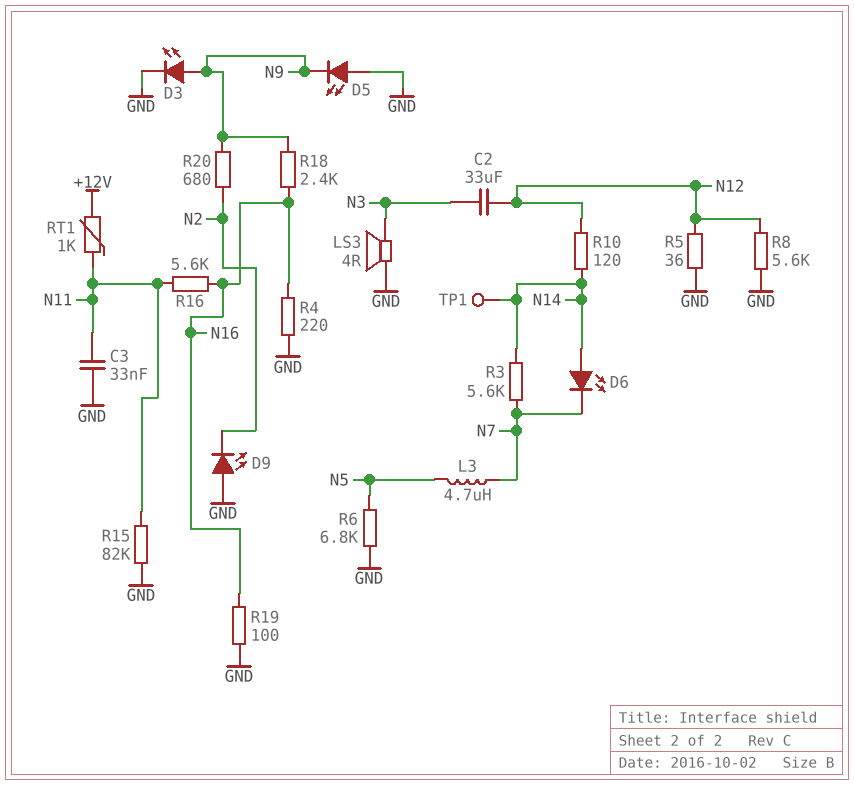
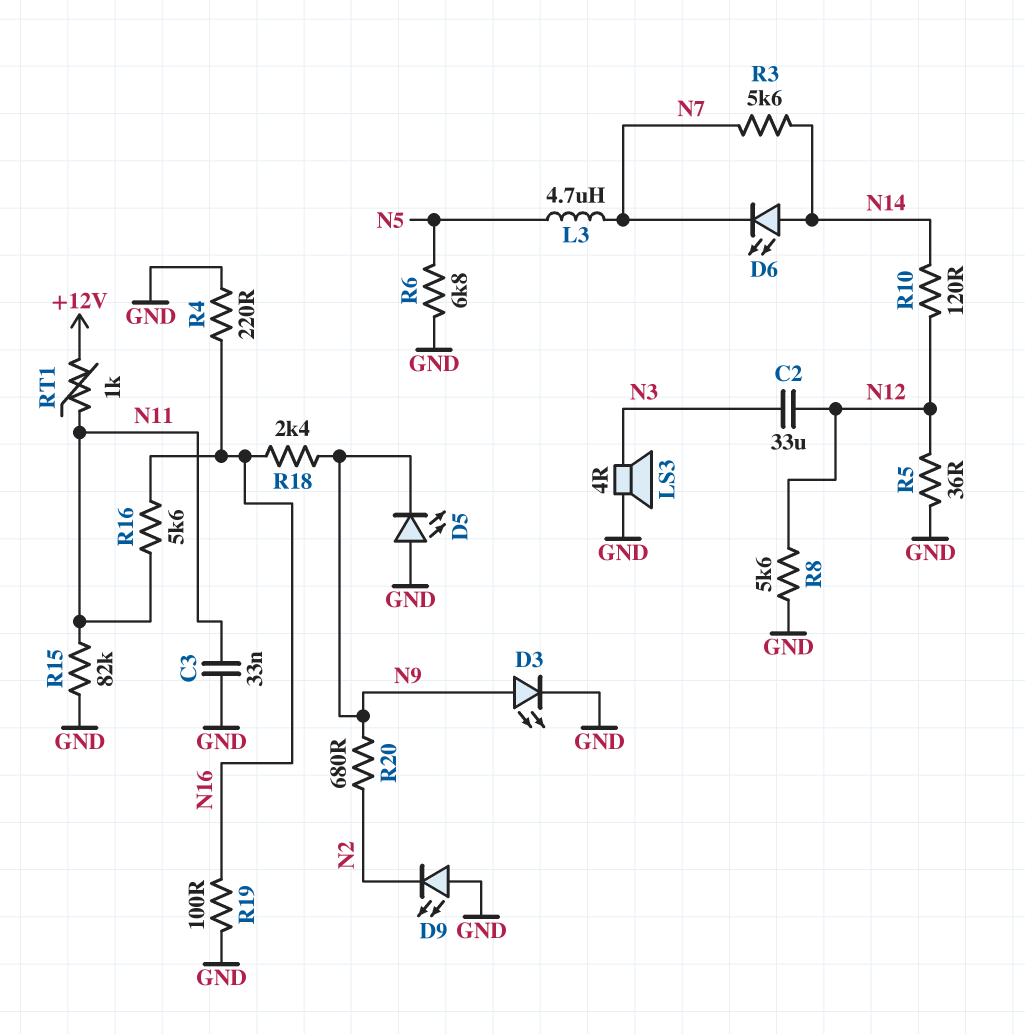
TP1: test point (N14) -> none

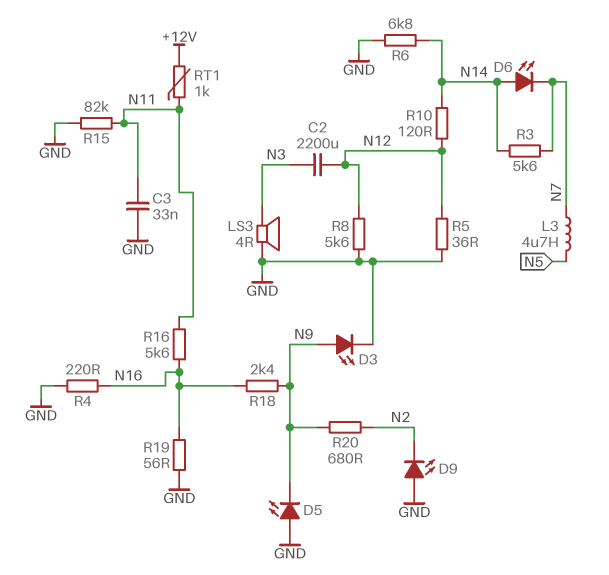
C2: 33uF (N3, N12) -> 2200uF (N3, N12)
R6: 6.8k (GND, N5) -> 6.8k (GND, N14)
R19: 100 (GND, N16) -> 56 (GND, N16)

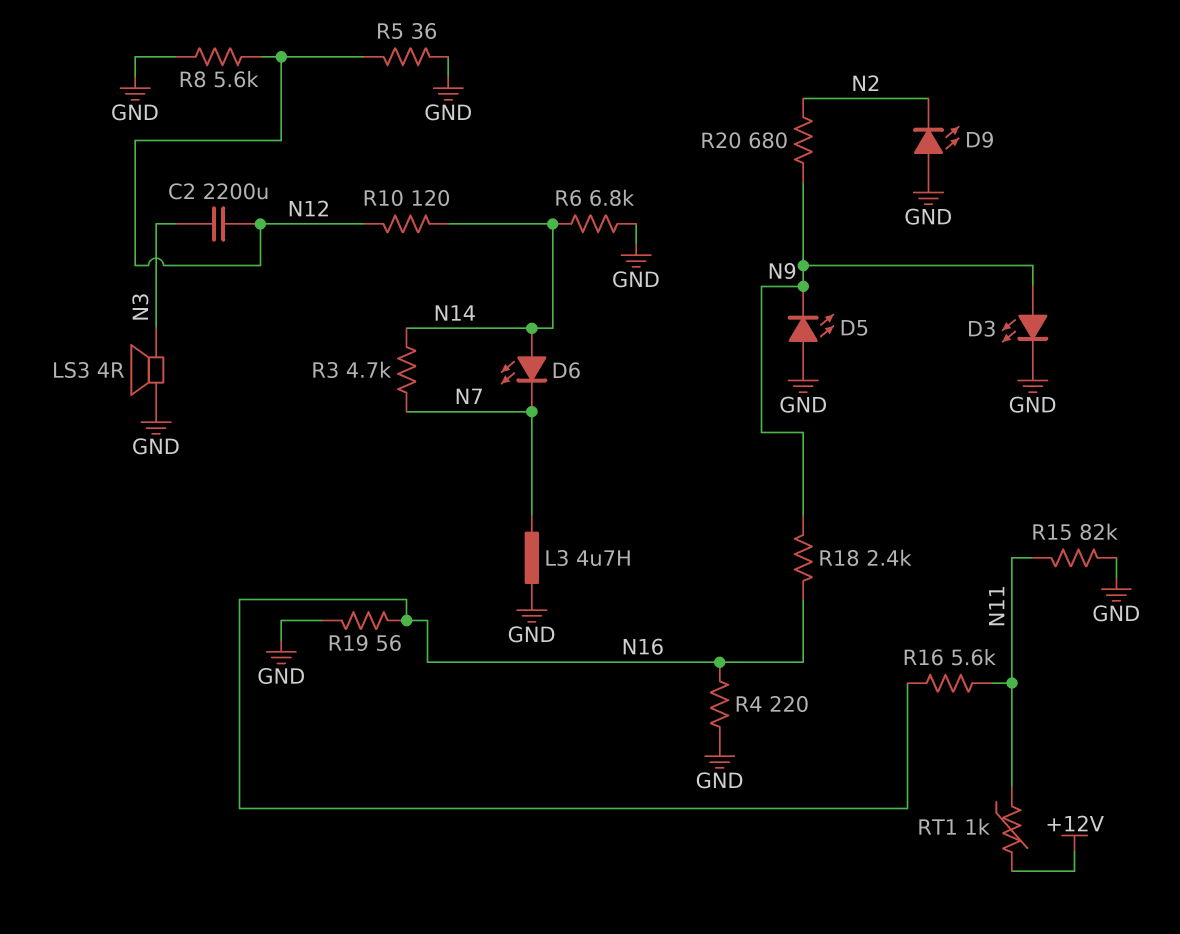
C3: 33nF (GND, N11) -> none
L3: 4.7uH (N5, N7) -> 4.7uH (GND, N7)
R3: 5.6k (N7, N14) -> 4.7k (N7, N14)

